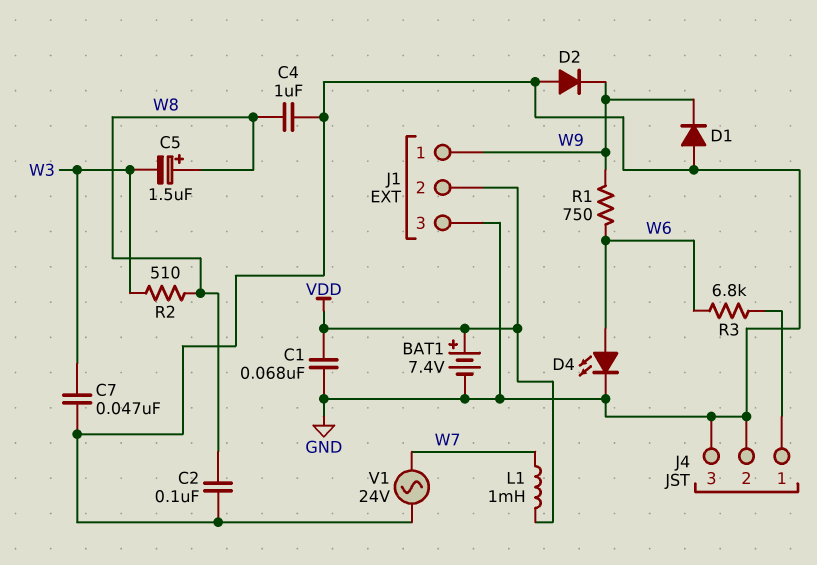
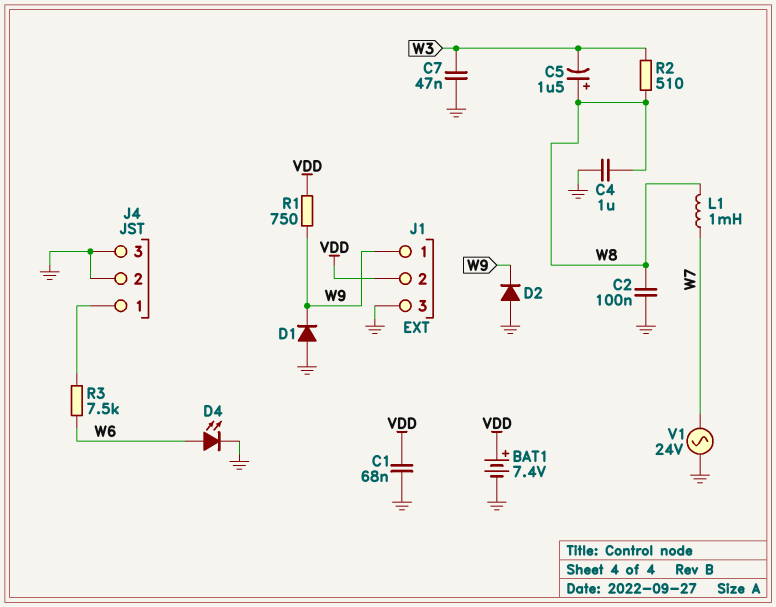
L1: 1mH (VDD, W7) -> 1mH (W7, W8)
R1: 750 (W6, W9) -> 750 (VDD, W9)
R3: 6.8k (J4/1, W6) -> 7.5k (J4/1, W6)

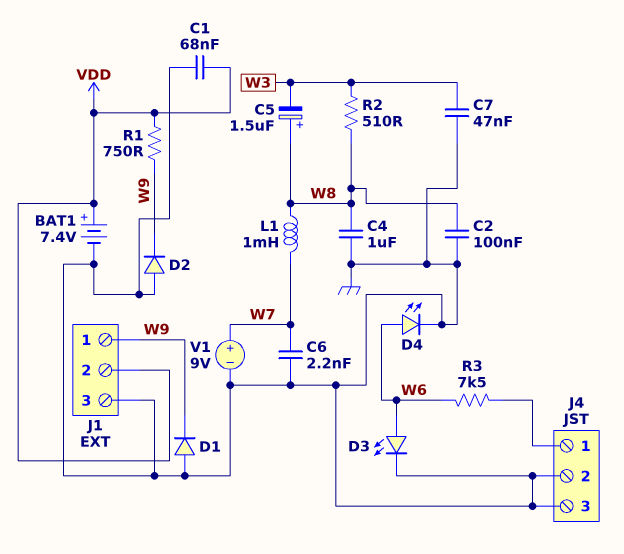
C6: none -> 2.2nF (GND, W7)
D3: none -> LED (A W6, K GND)
V1: AC 24V (GND, W7) -> 9V (plus W7, minus GND)

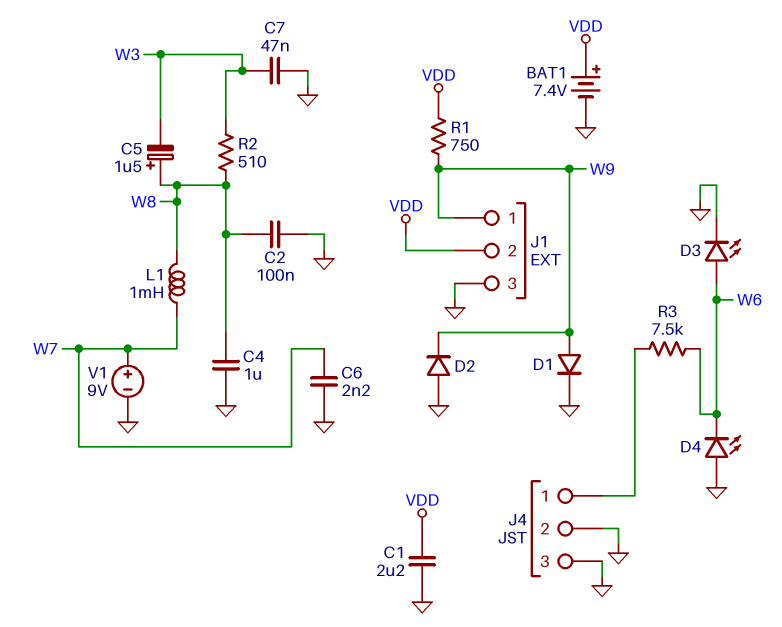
C1: 68nF (GND, VDD) -> 2.2uF (GND, VDD)
D1: diode (A GND, K W9) -> diode (A W9, K GND)
D4: LED (A W6, K GND) -> LED (A GND, K W6)

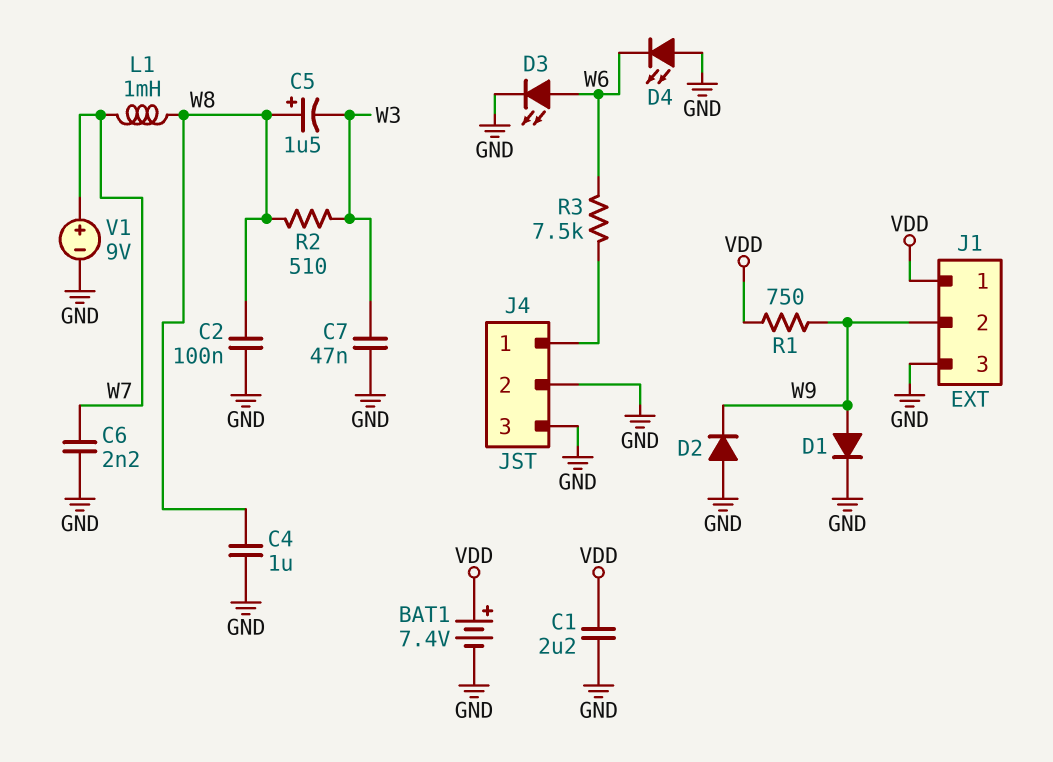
J1 pin 1: W9 -> VDD
J1 pin 2: VDD -> W9

